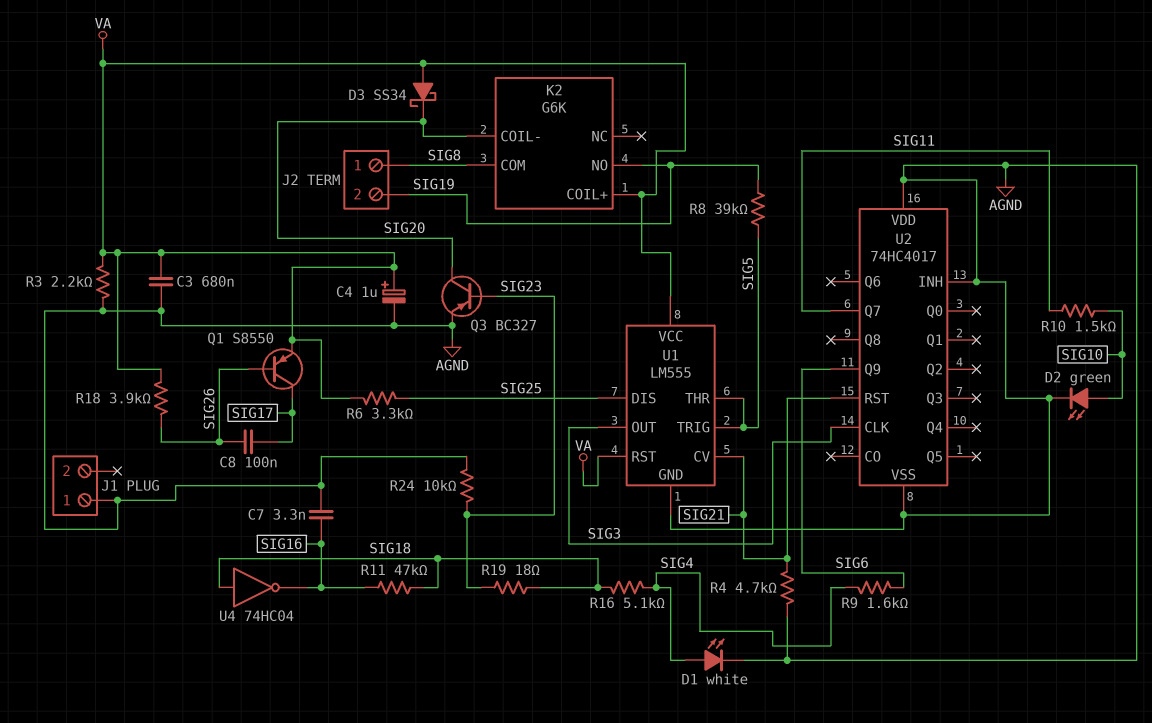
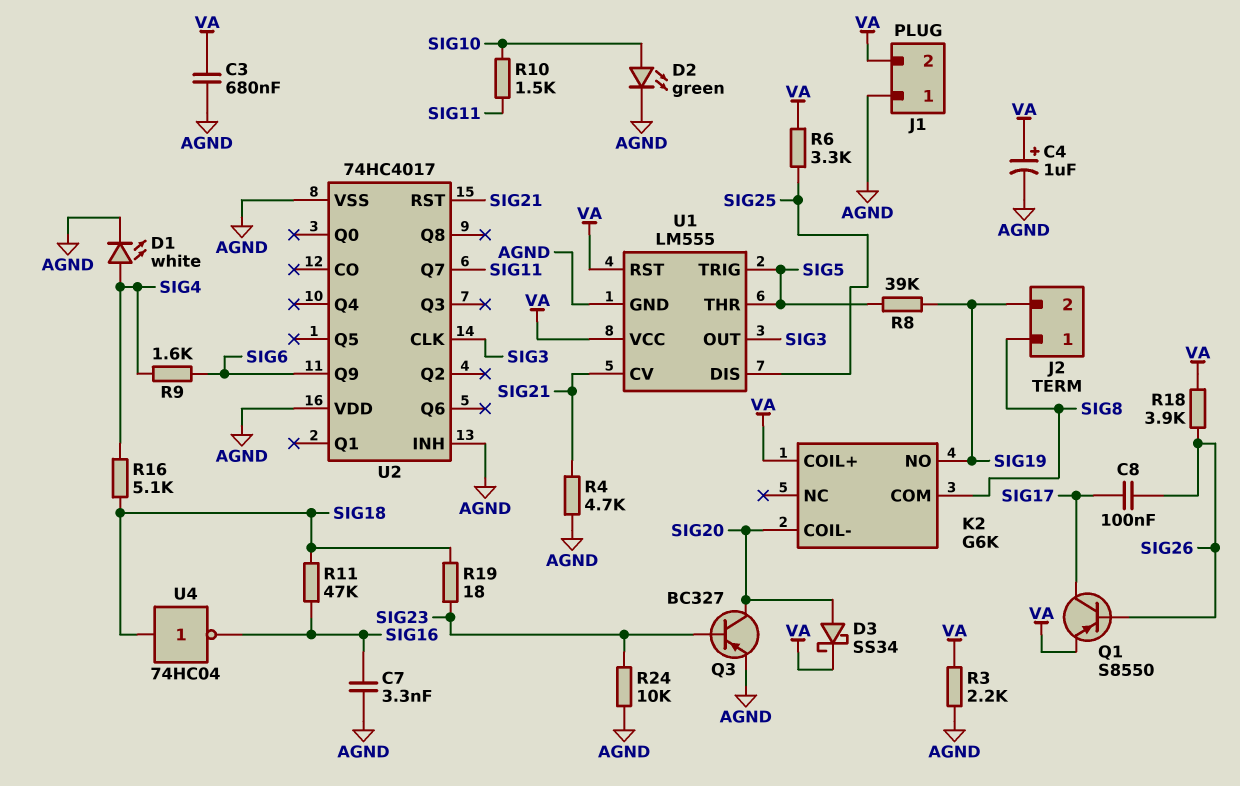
D3: schottky SS34 (A VA, K SIG20) -> schottky SS34 (A SIG20, K VA)
J1 pin 2: none -> VA

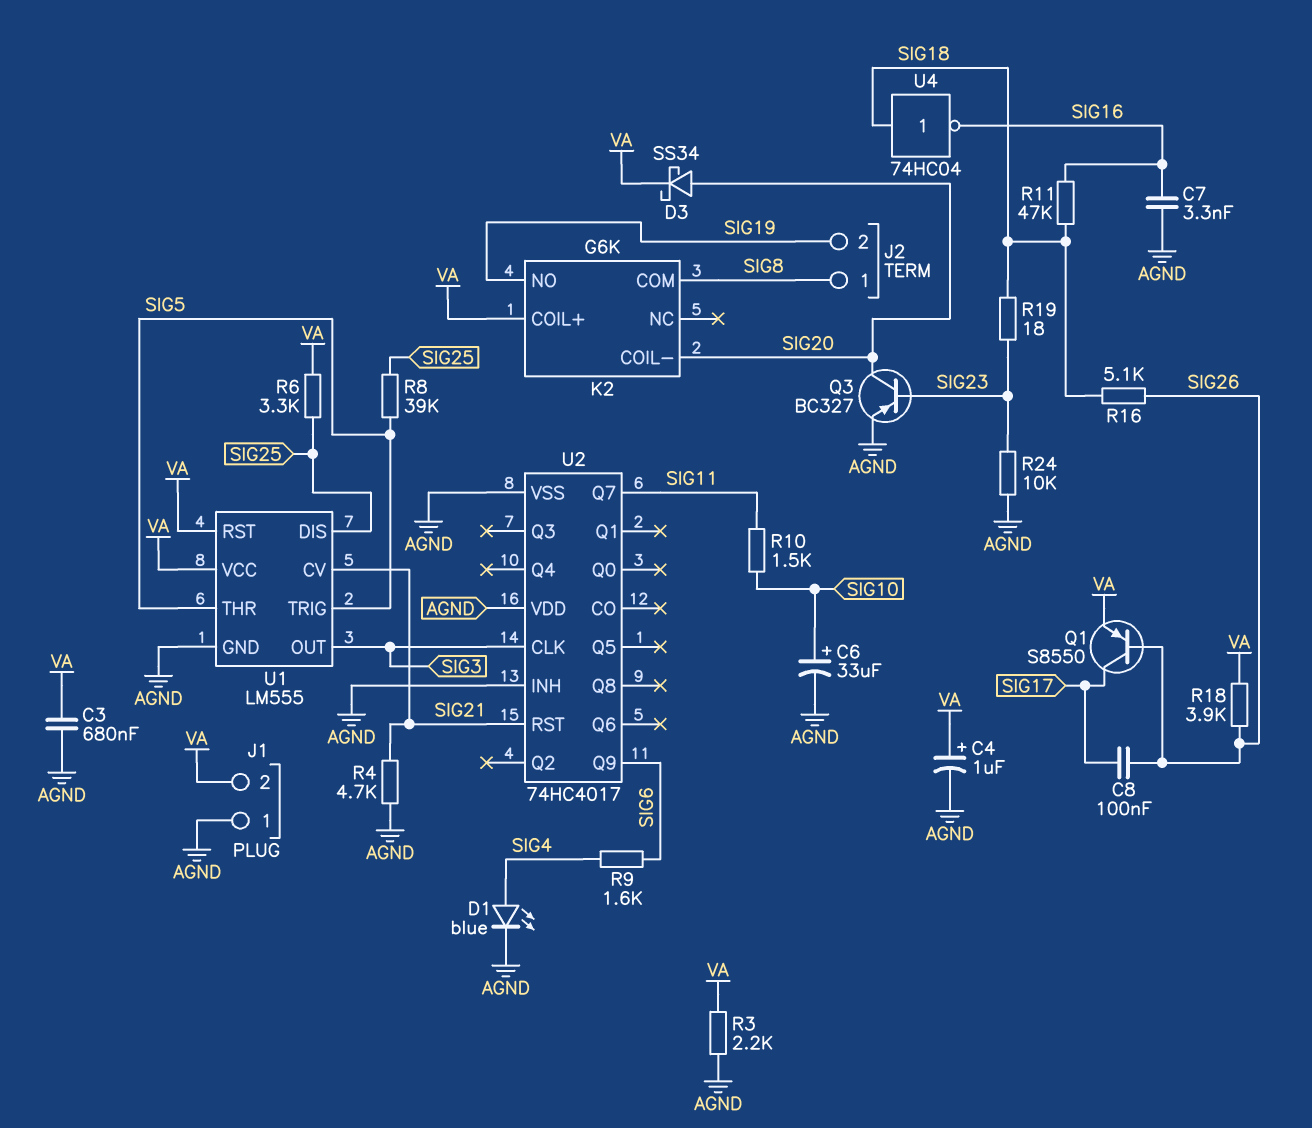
C6: none -> 33uF (plus SIG10, minus AGND)
D1: LED white (A SIG4, K AGND) -> LED blue (A SIG4, K AGND)
D2: LED green (A SIG10, K AGND) -> none
R8: 39k (SIG5, SIG19) -> 39k (SIG5, SIG25)
R16: 5.1k (SIG4, SIG18) -> 5.1k (SIG18, SIG26)

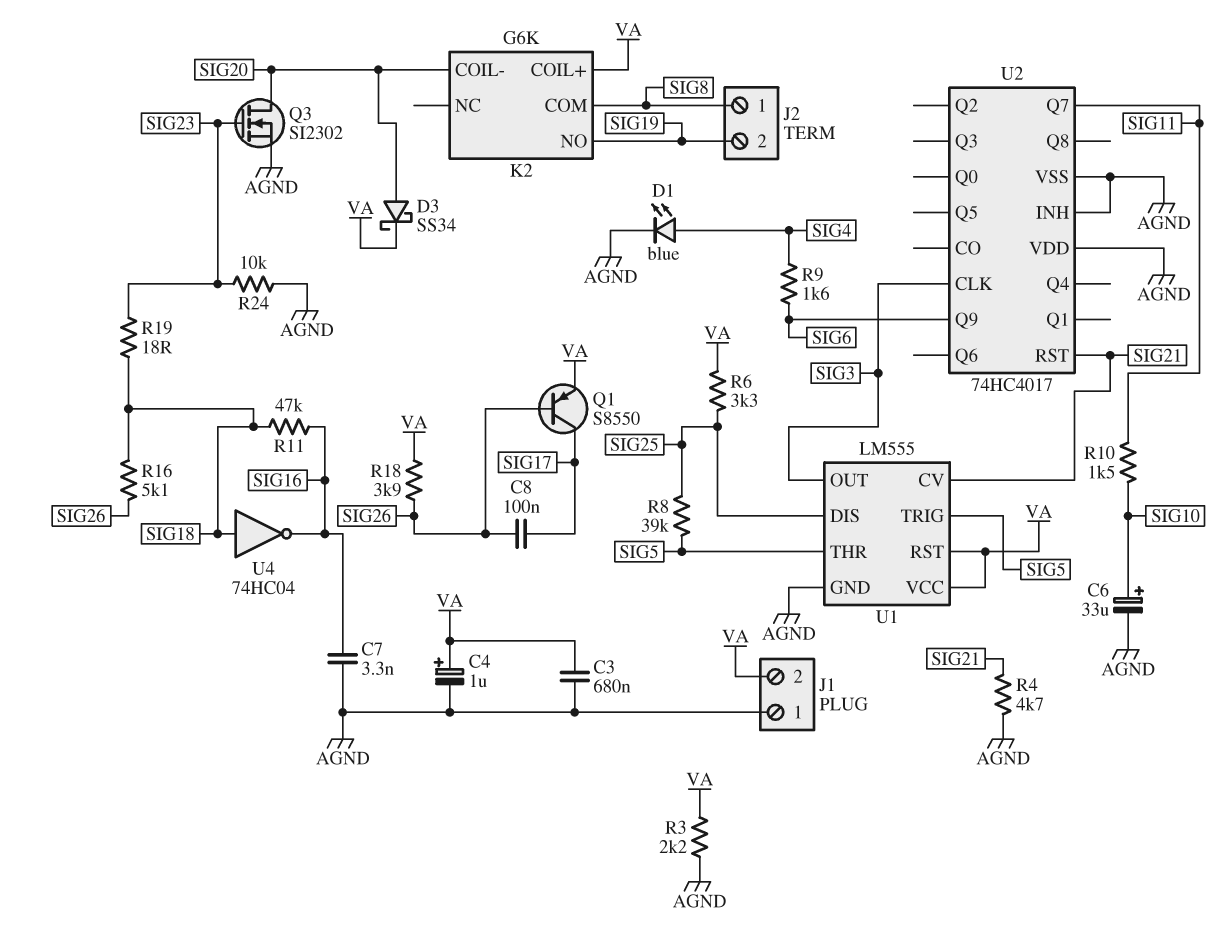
Q3: PNP BC327 (B SIG23, C SIG20, E AGND) -> NMOS SI2302 (G SIG23, D SIG20, S AGND)

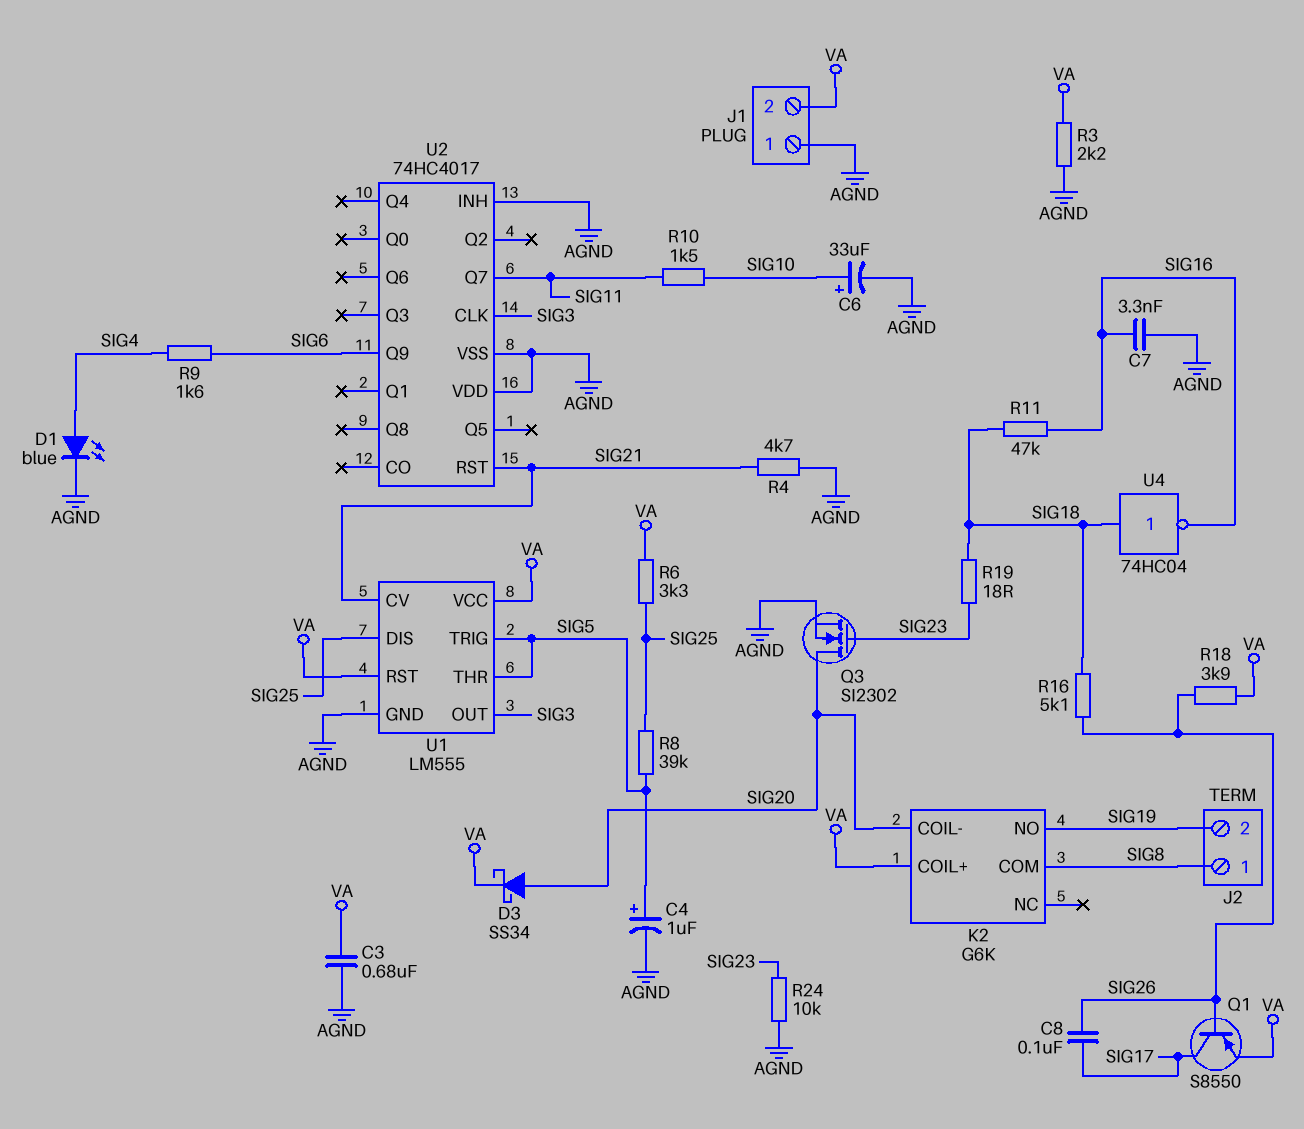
C4: 1uF (plus VA, minus AGND) -> 1uF (plus SIG5, minus AGND)

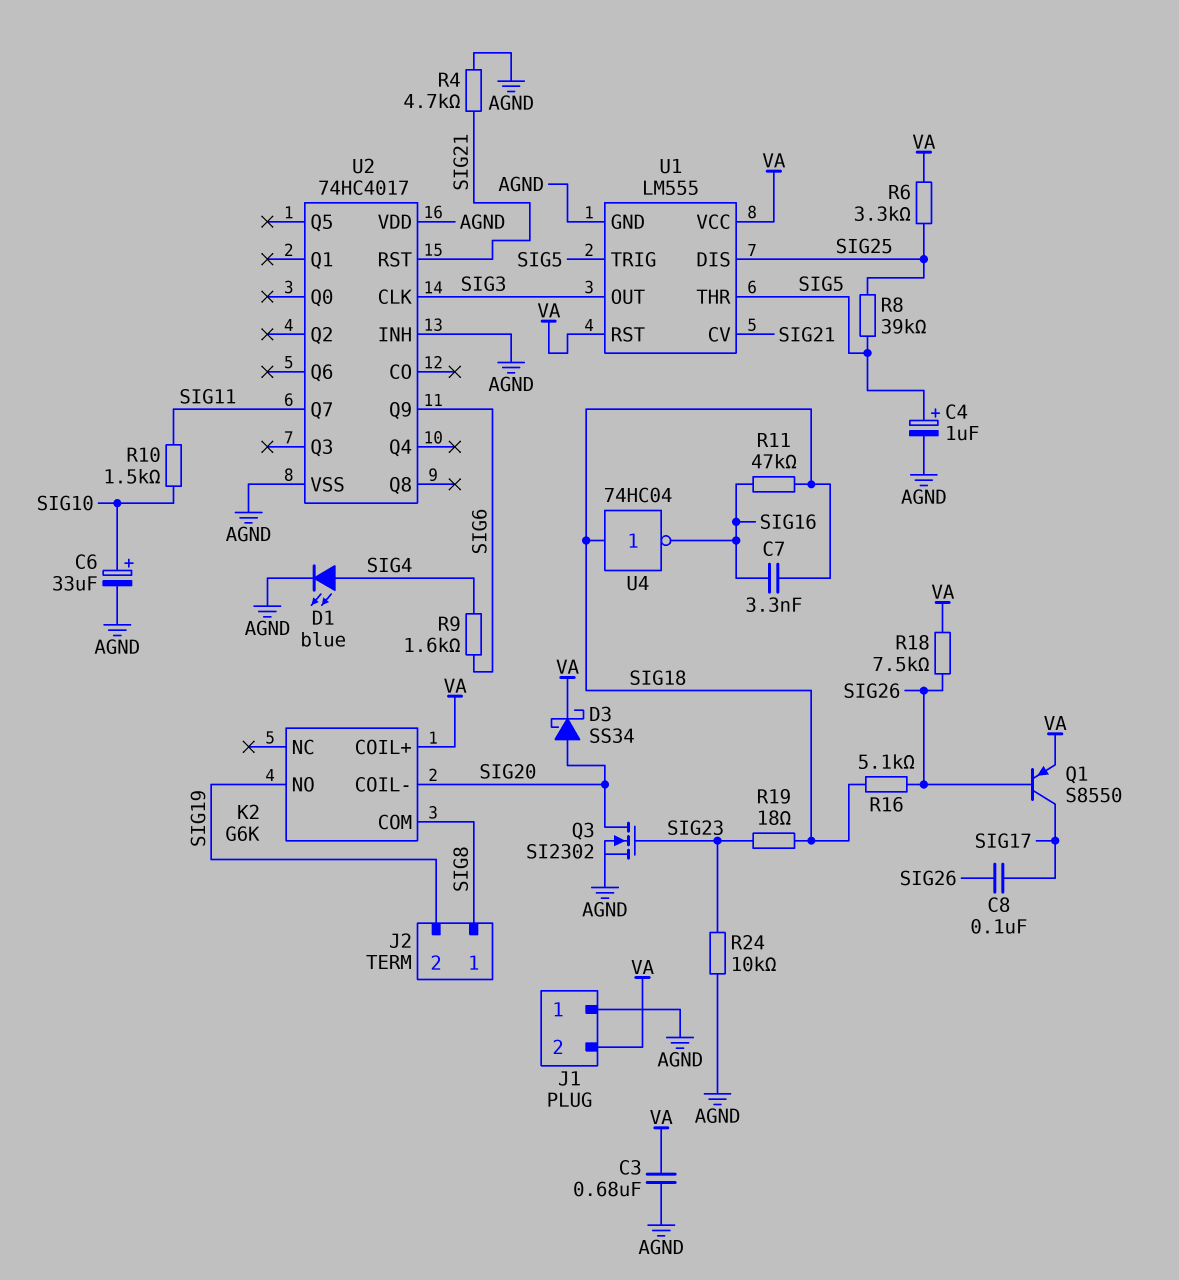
C7: 3.3nF (AGND, SIG16) -> 3.3nF (SIG16, SIG18)
R3: 2.2k (AGND, VA) -> none
R18: 3.9k (SIG26, VA) -> 7.5k (SIG26, VA)

